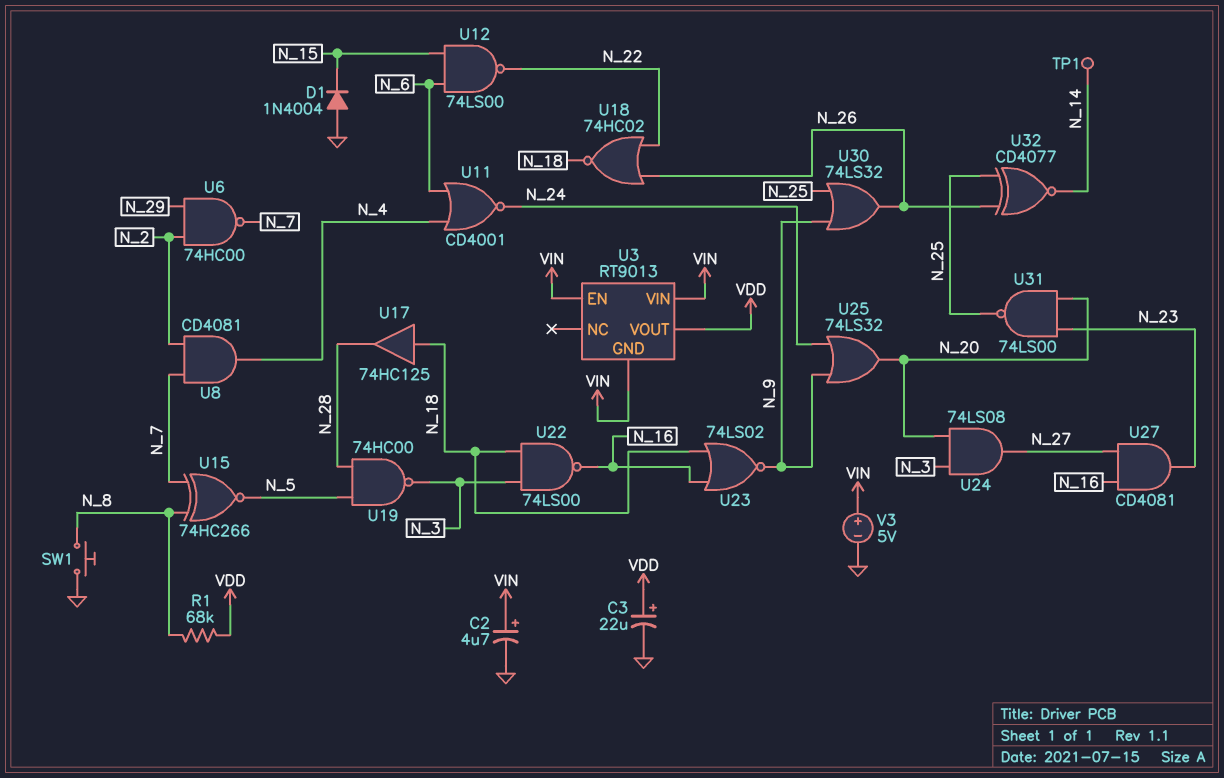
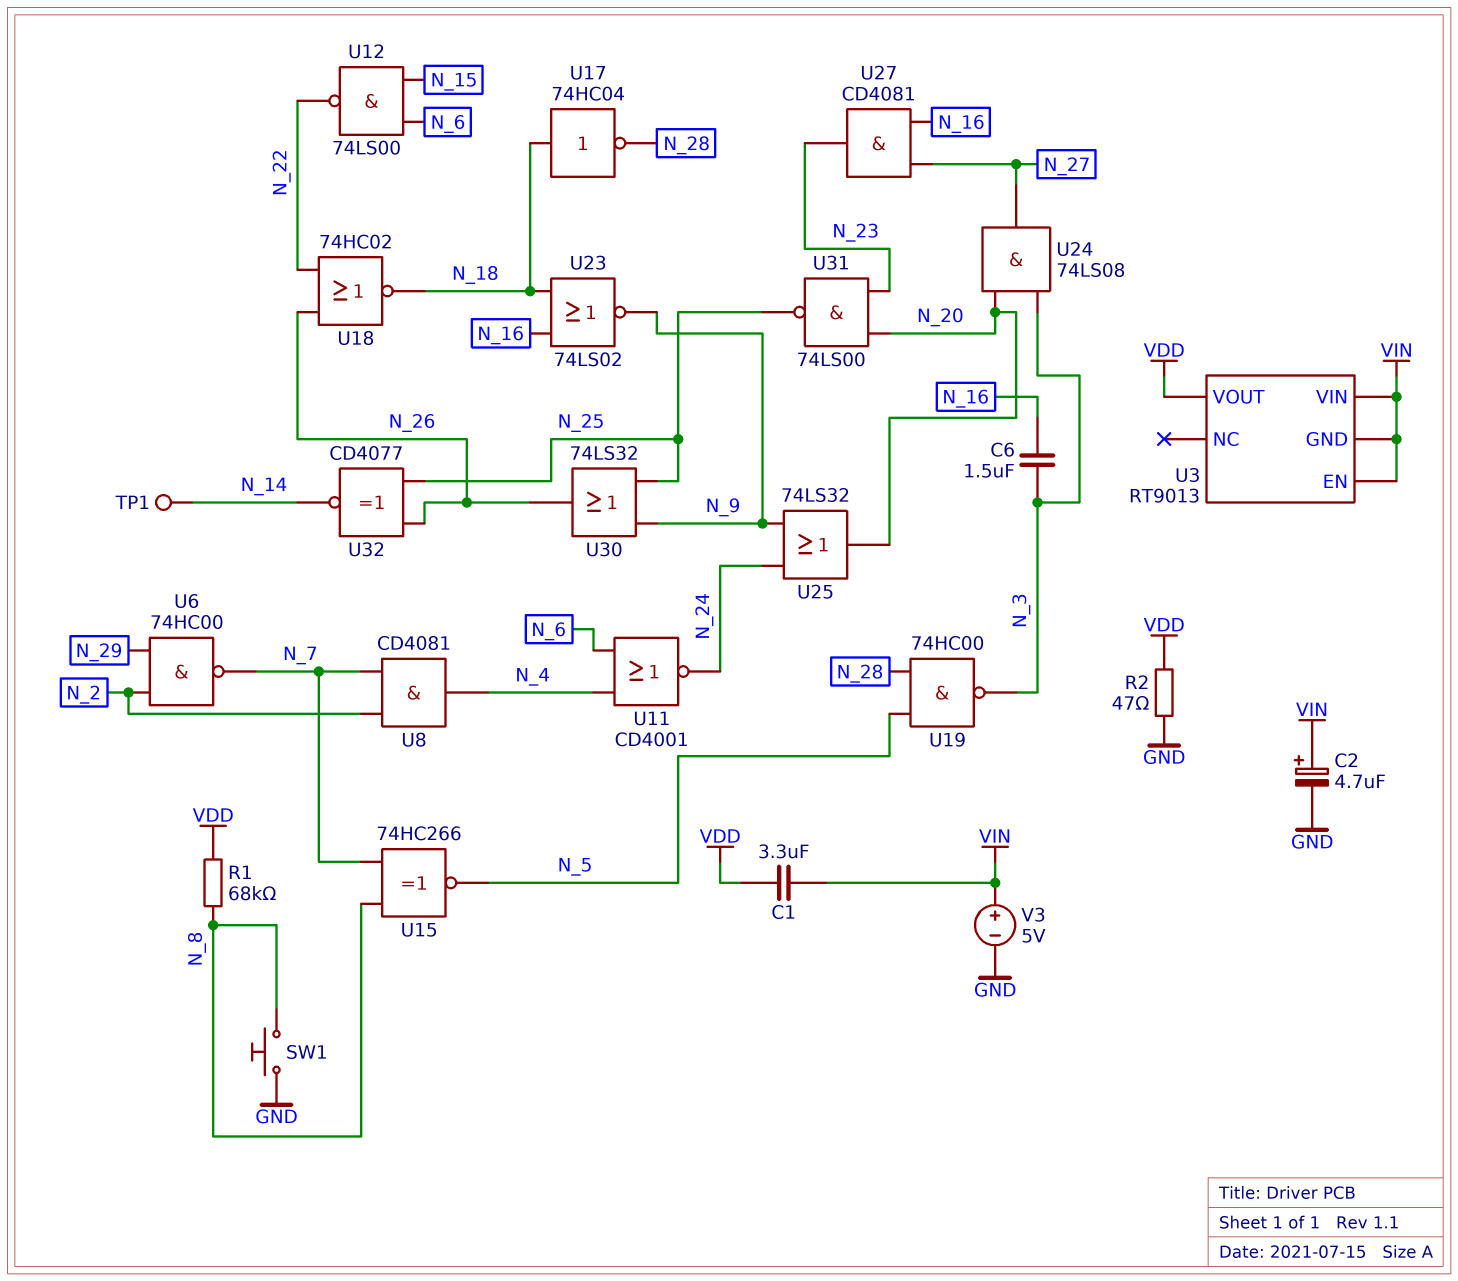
C1: none -> 3.3uF (VDD, VIN)
C3: 22uF (plus VDD, minus GND) -> none
C6: none -> 1.5uF (N_3, N_16)
D1: diode 1N4004 (A GND, K N_15) -> none
R2: none -> 47 (GND, VDD)
U17: buffer 74HC125 (in N_18, out N_28) -> NOT 74HC04 (in N_18, out N_28)
U22: NAND 74LS00 (in N_3, in N_18, out N_16) -> none

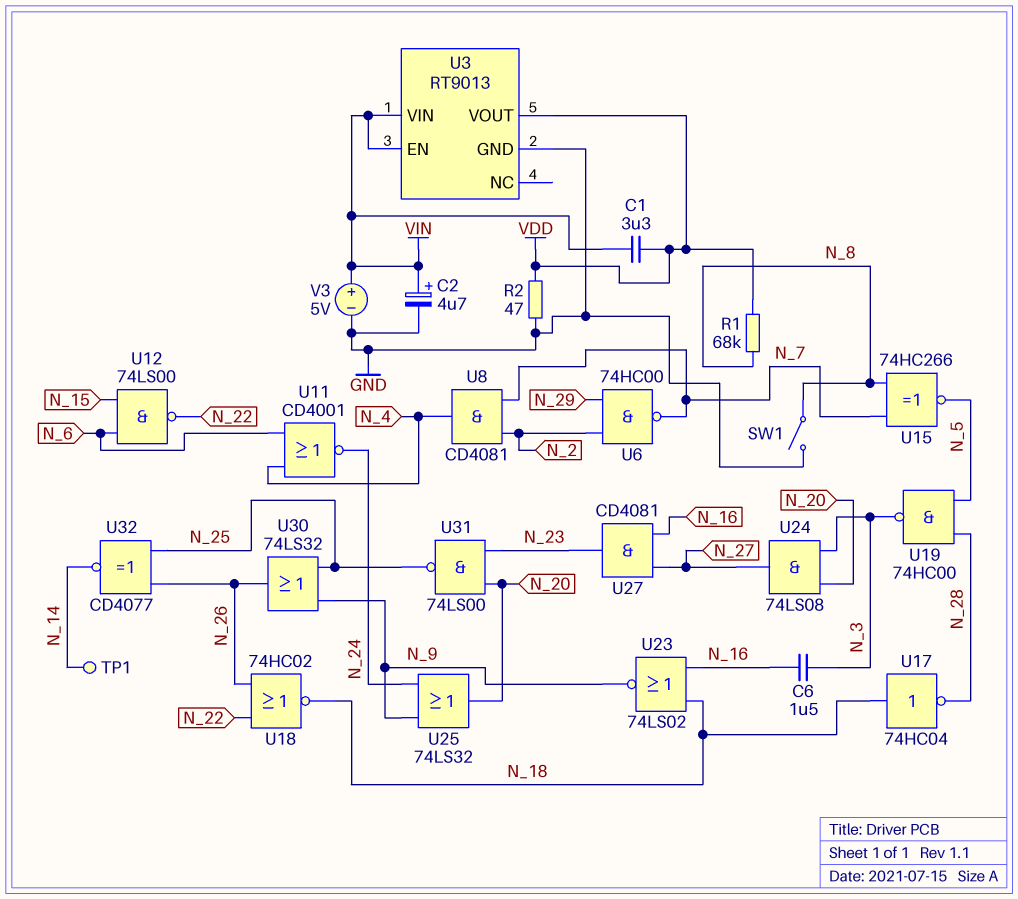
SW1: button (GND, N_8) -> switch (GND, N_8)
U3 pin GND: VIN -> GND

